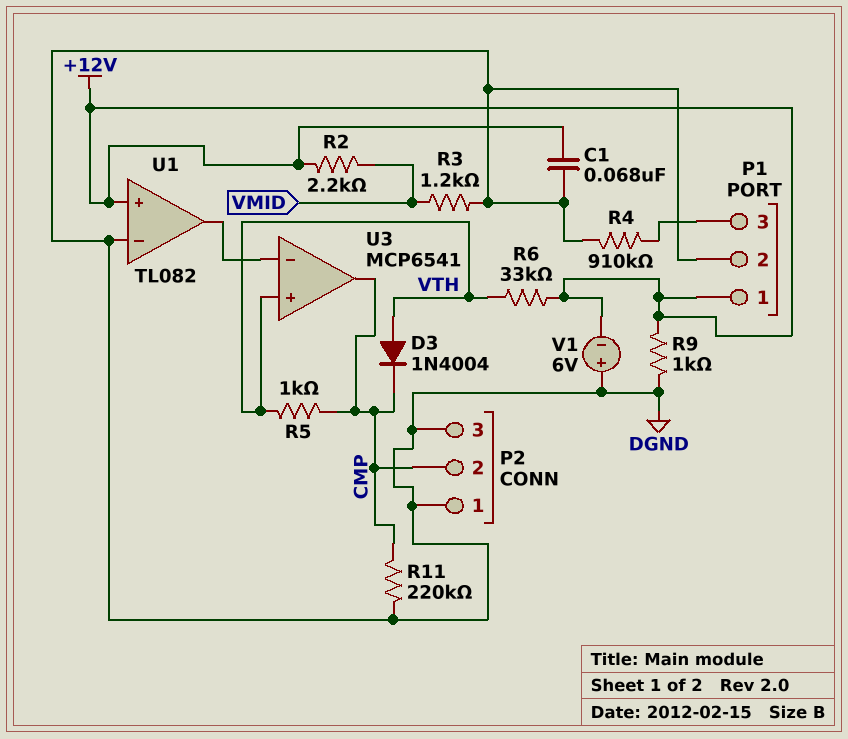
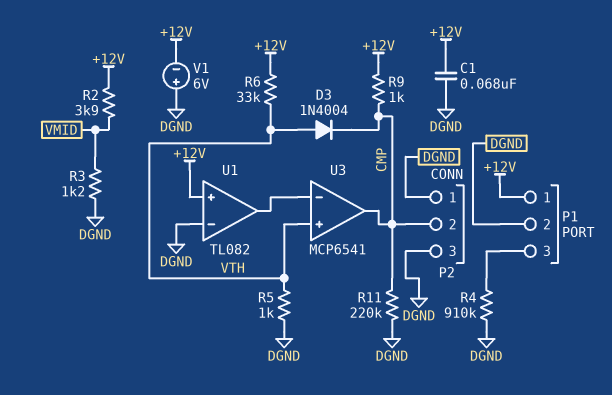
R2: 2.2k (+12V, VMID) -> 3.9k (+12V, VMID)
R5: 1k (CMP, VTH) -> 1k (DGND, VTH)
R9: 1k (+12V, DGND) -> 1k (+12V, CMP)

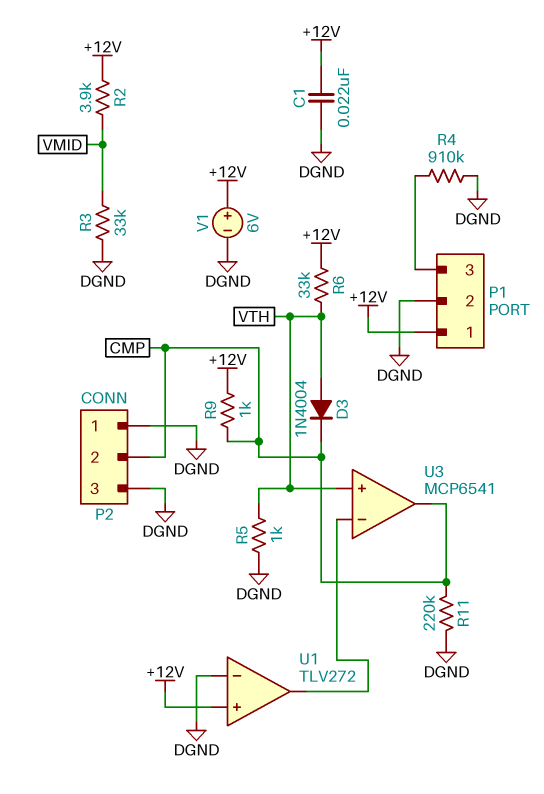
C1: 68nF (+12V, DGND) -> 22nF (+12V, DGND)
R3: 1.2k (DGND, VMID) -> 33k (DGND, VMID)
U1: TL082 -> TLV272
V1: 6V (plus DGND, minus +12V) -> 6V (plus +12V, minus DGND)

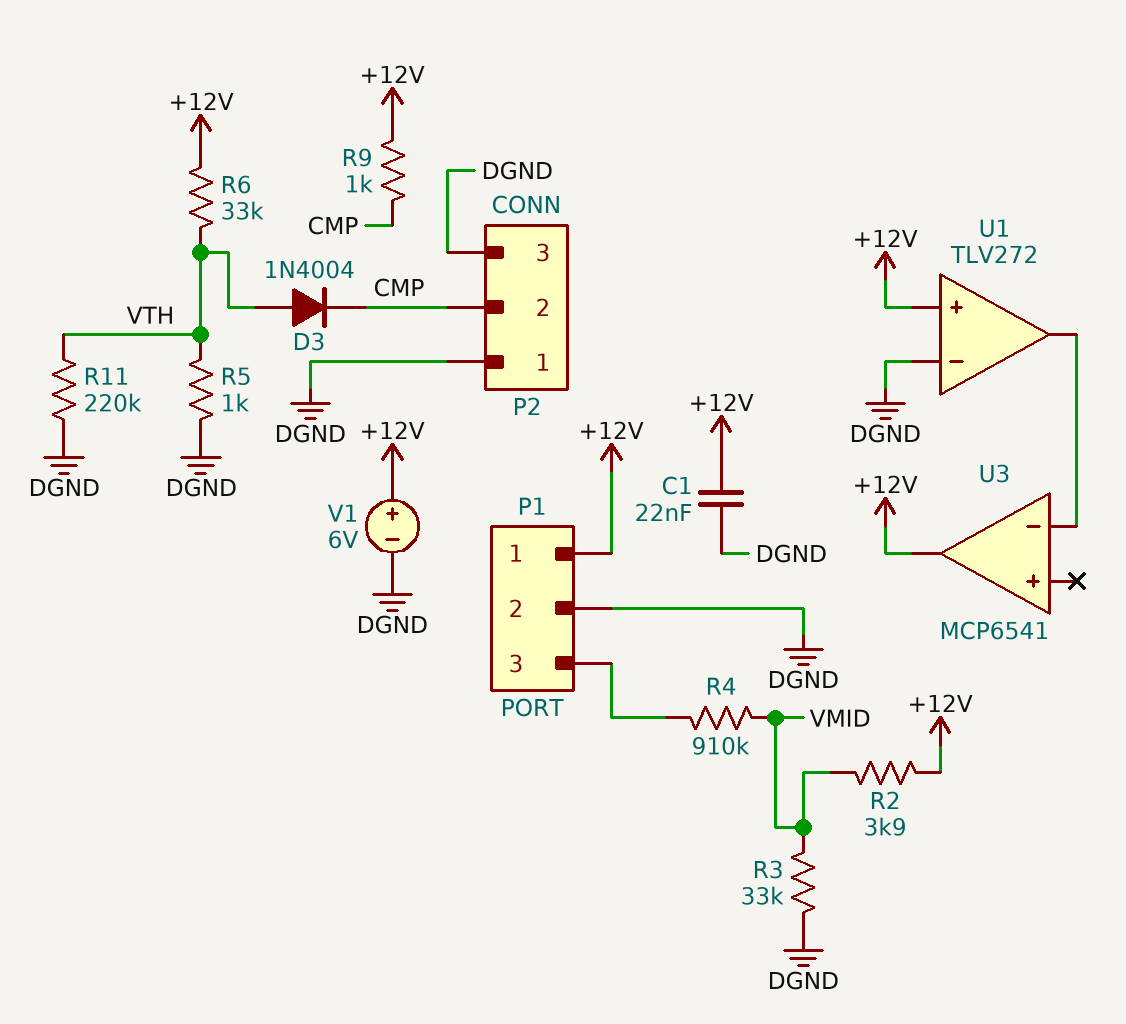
R4: 910k (DGND, P1/3) -> 910k (P1/3, VMID)
R11: 220k (CMP, DGND) -> 220k (DGND, VTH)
U3 pin in+: VTH -> none
U3 pin out: CMP -> +12V

